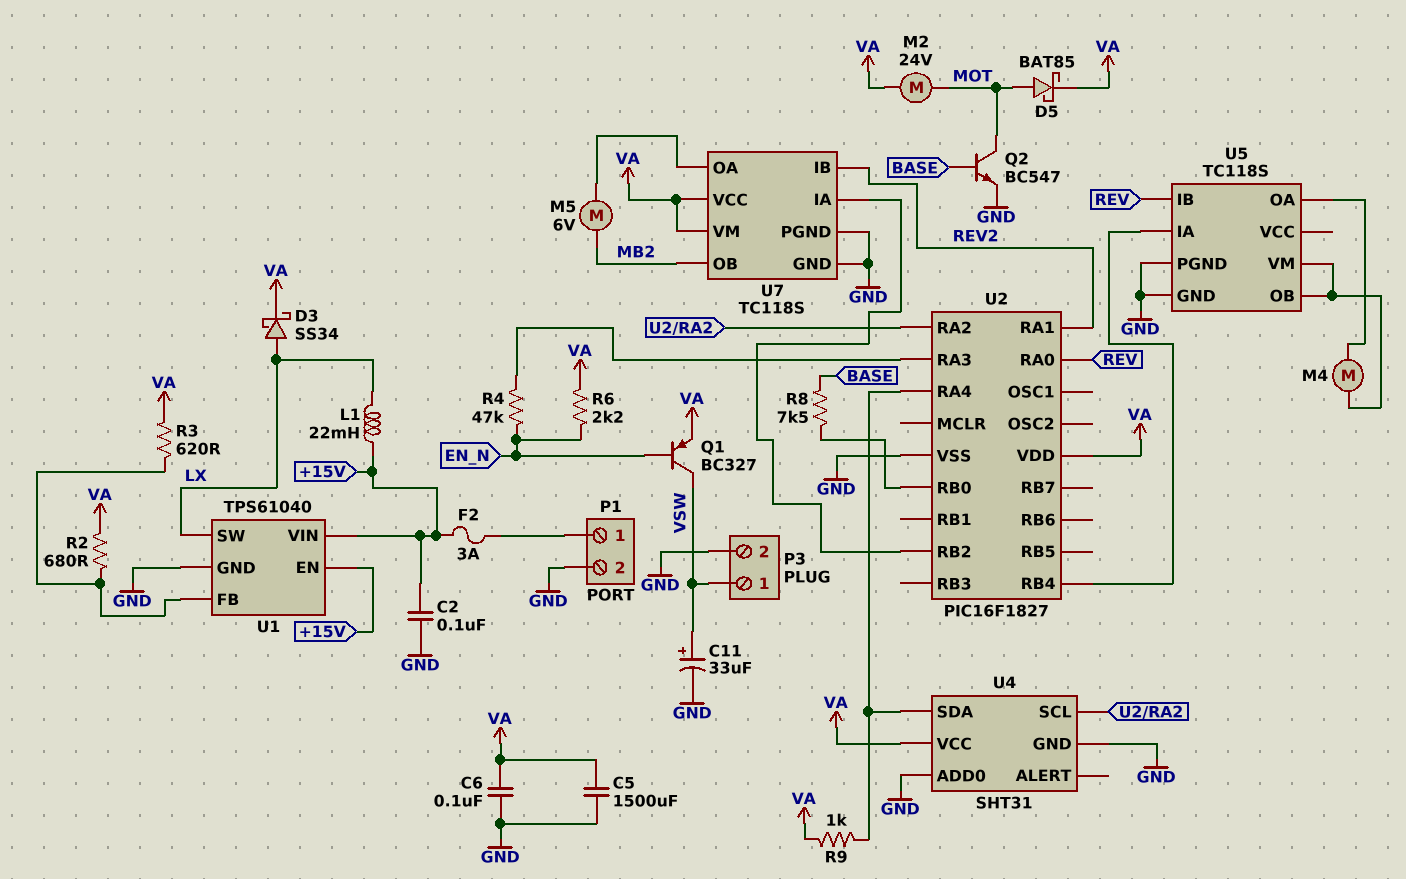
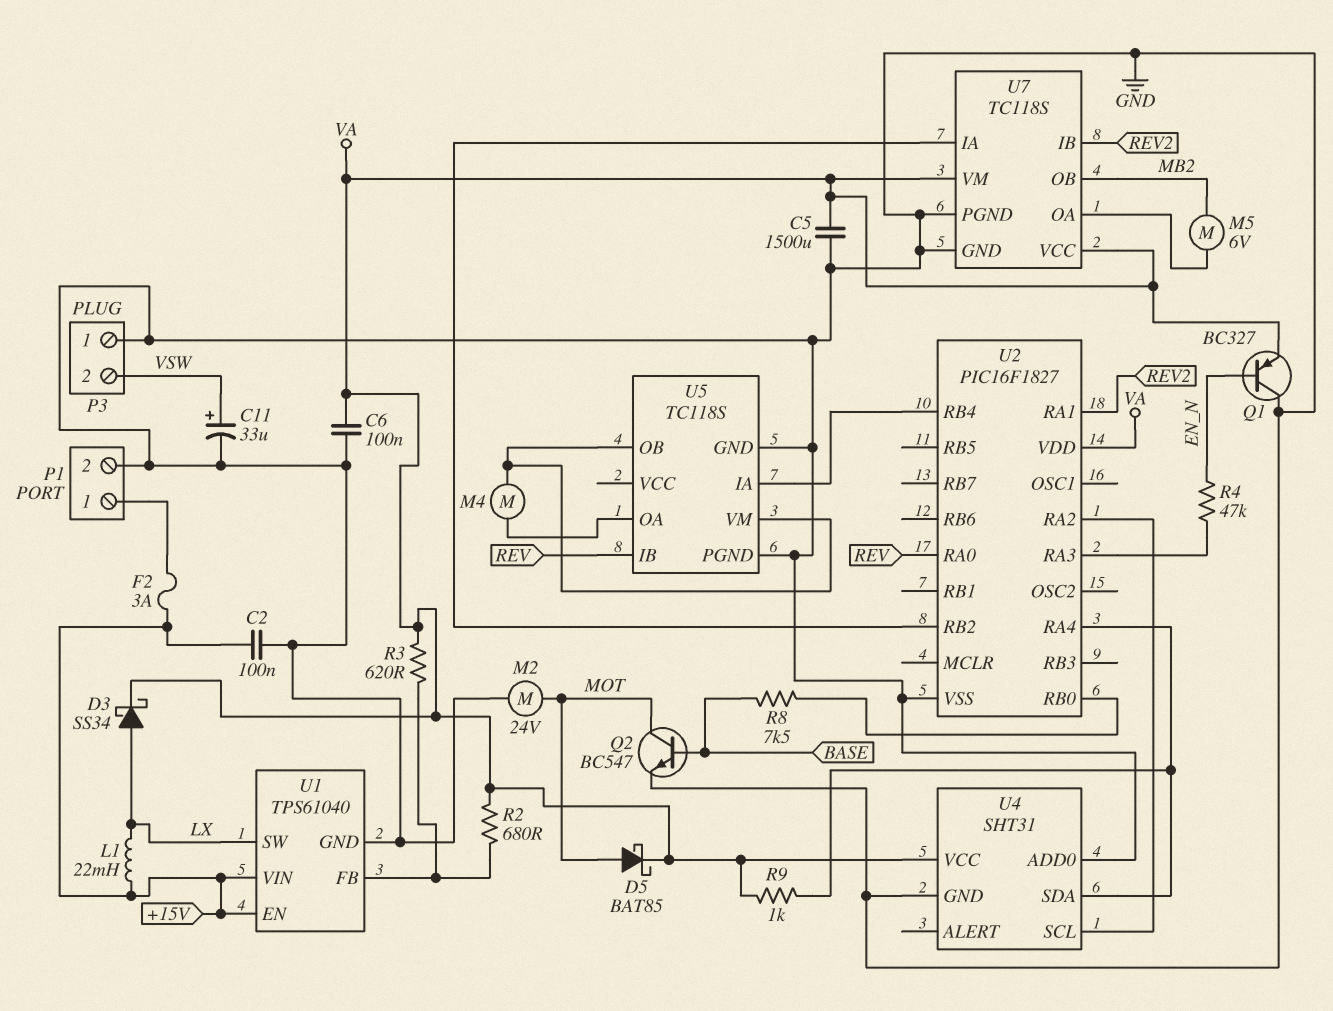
M2: motor 24V (MOT, VA) -> motor 24V (GND, MOT)
P3 pin 1: VSW -> GND
P3 pin 2: GND -> VSW
Q1: PNP BC327 (B EN_N, C VSW, E VA) -> PNP BC327 (B EN_N, C GND, E VA)
R6: 2.2k (EN_N, VA) -> none

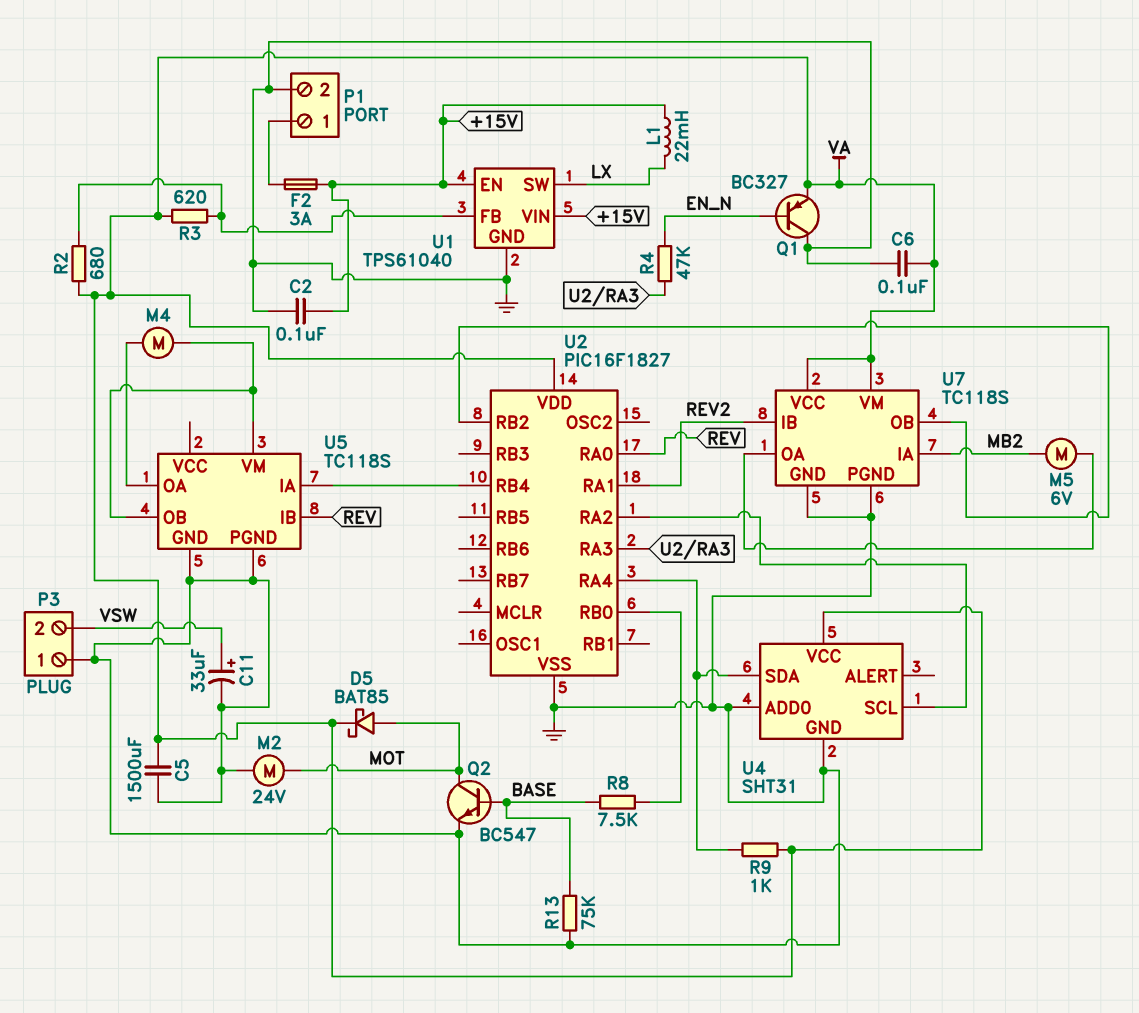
D3: schottky SS34 (A LX, K VA) -> none
R13: none -> 75k (BASE, GND)
U7 pin IA: U2/RB2 -> MB2
U7 pin OB: MB2 -> U2/RB2

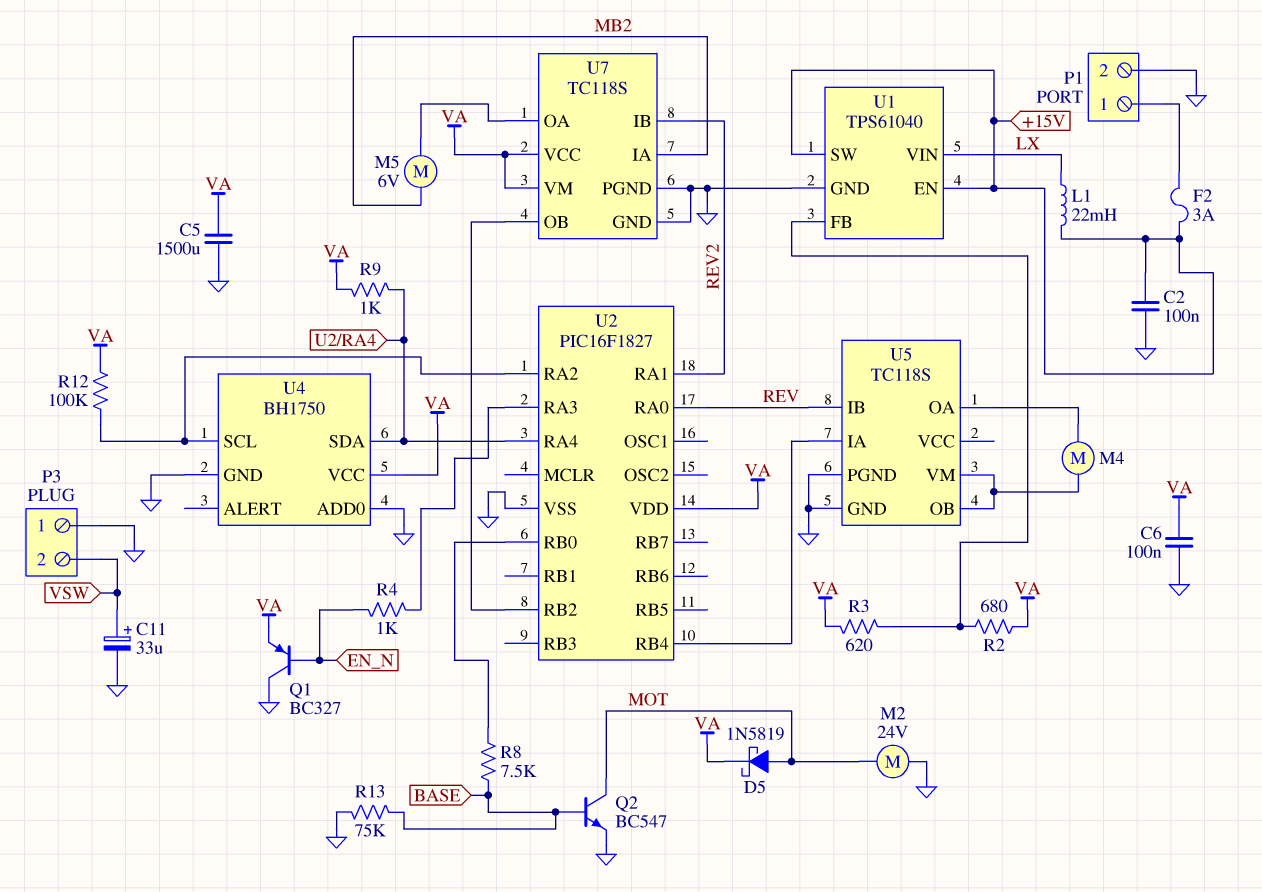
D5: schottky BAT85 (A MOT, K VA) -> schottky 1N5819 (A MOT, K VA)
R4: 47k (EN_N, U2/RA3) -> 1k (EN_N, U2/RA3)
R12: none -> 100k (U2/RA2, VA)
U1 pin SW: LX -> +15V
U1 pin VIN: +15V -> LX
U4: SHT31 -> BH1750

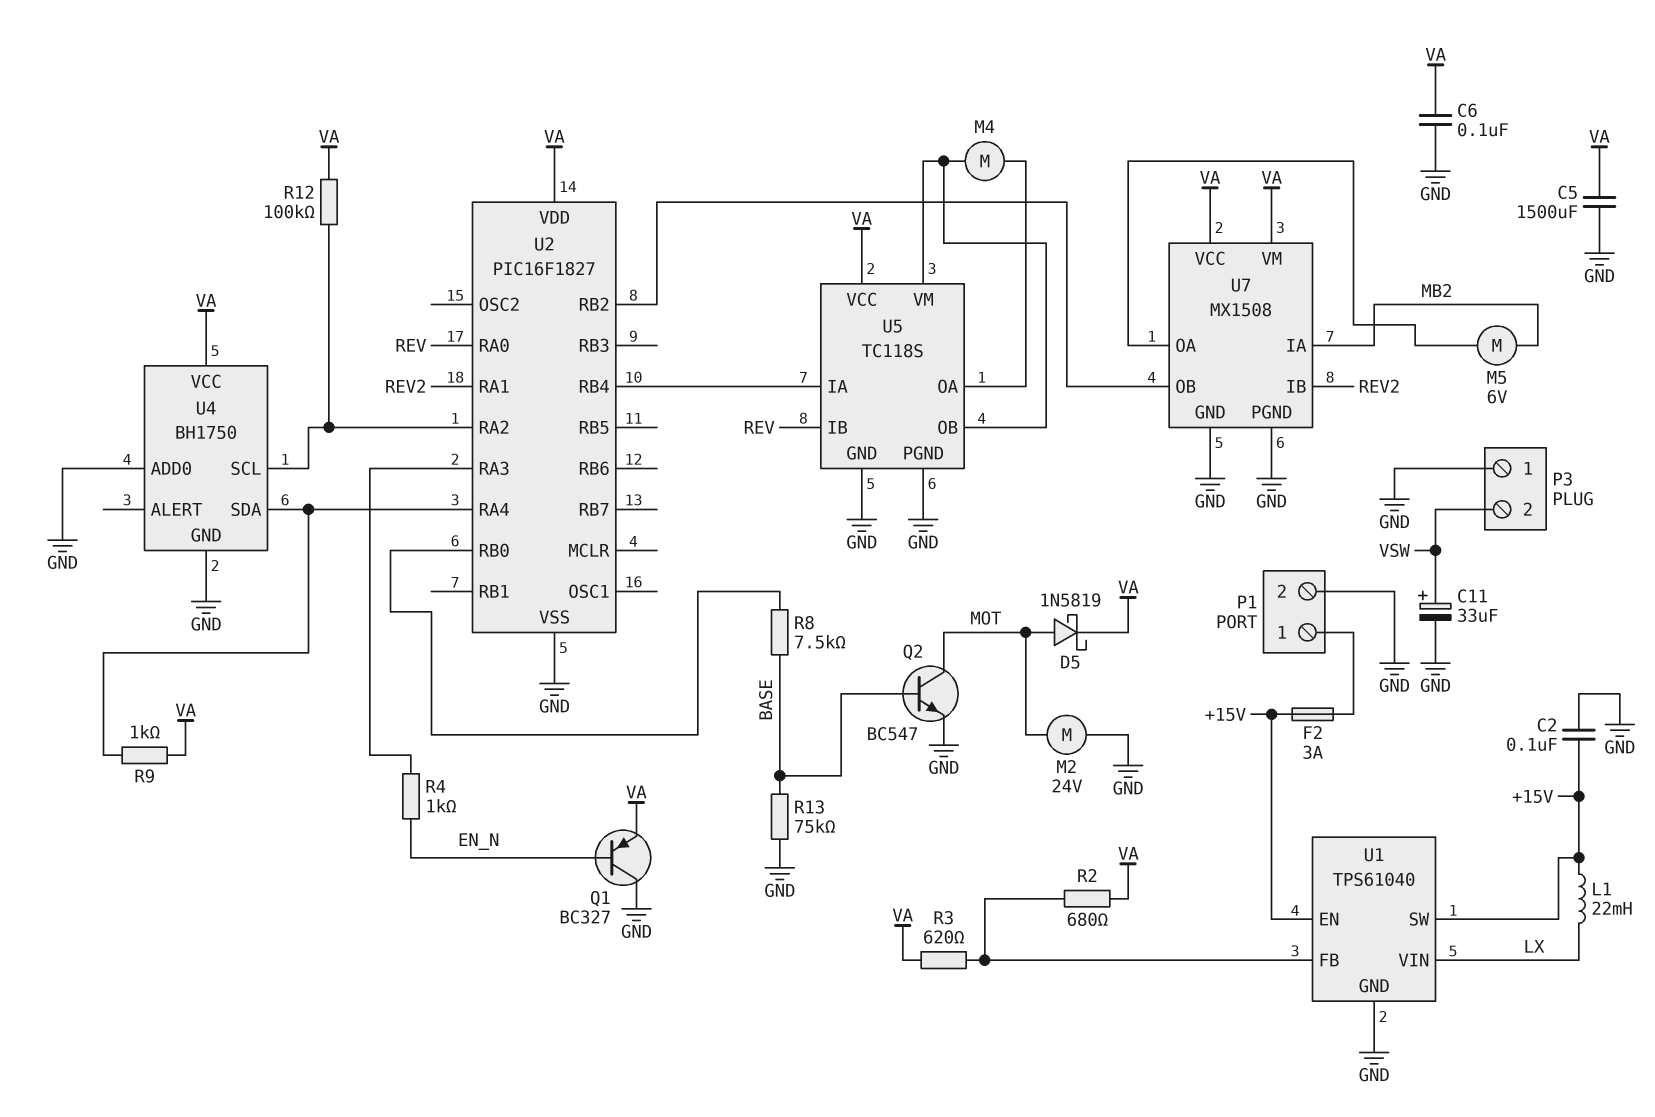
U5 pin VCC: none -> VA
U7: TC118S -> MX1508

